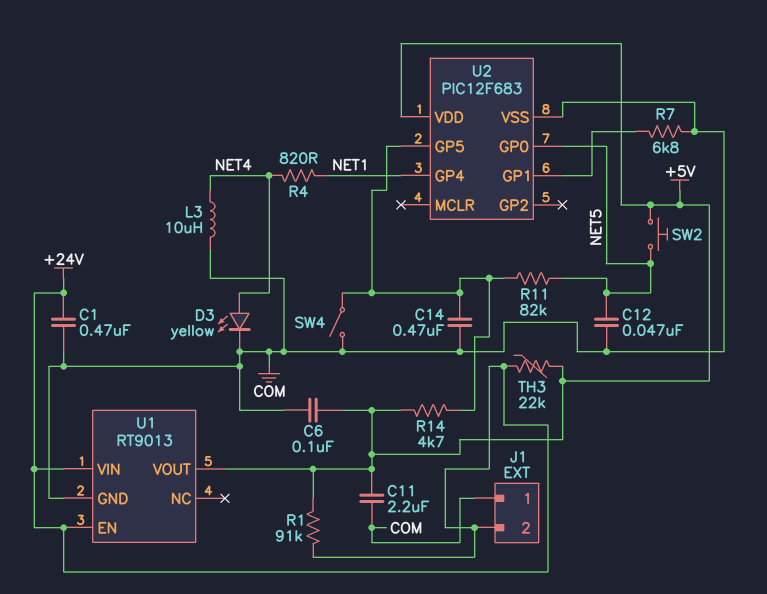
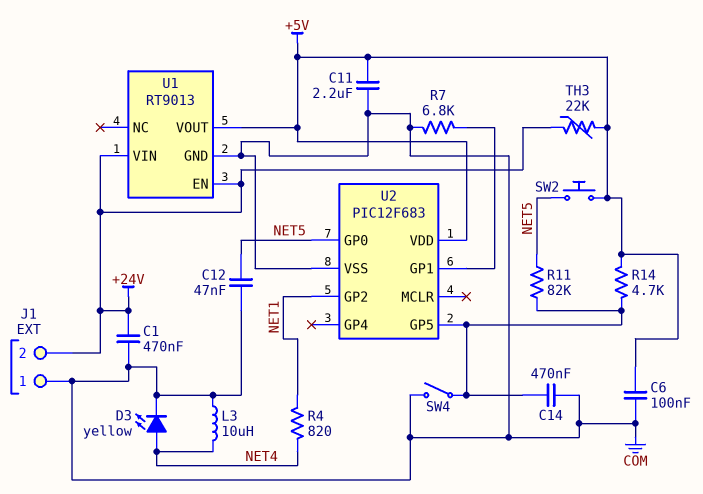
R1: 91k (+5V, +24V) -> none
U2 pin GP2: none -> NET1
U2 pin GP4: NET1 -> none

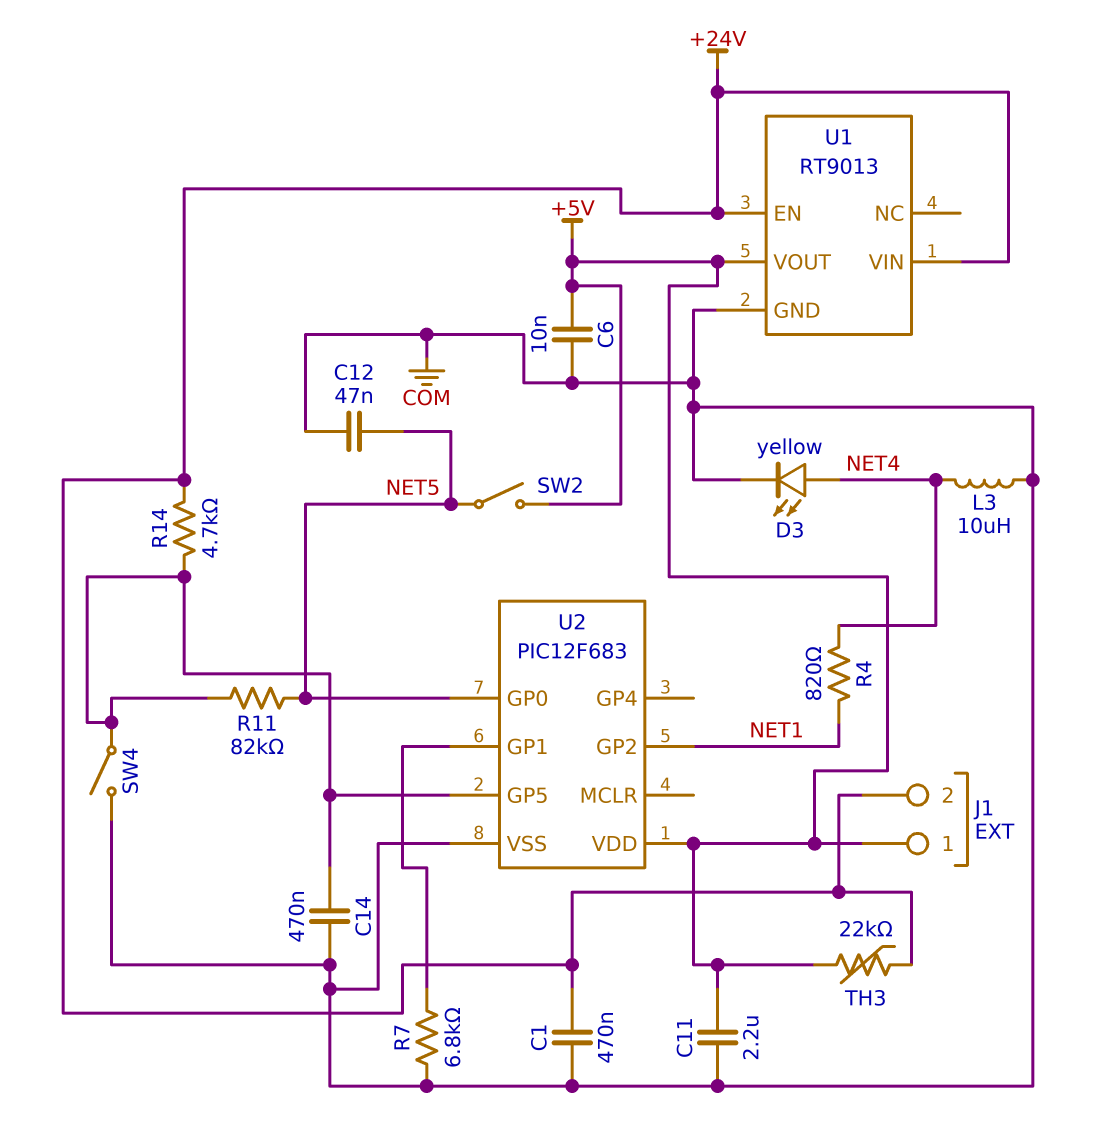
C6: 100nF (+5V, COM) -> 10nF (+5V, COM)
J1 pin 1: COM -> +5V
R14: 4.7k (+5V, U2/GP5) -> 4.7k (+24V, U2/GP5)
SW2: button (+5V, NET5) -> switch (+5V, NET5)

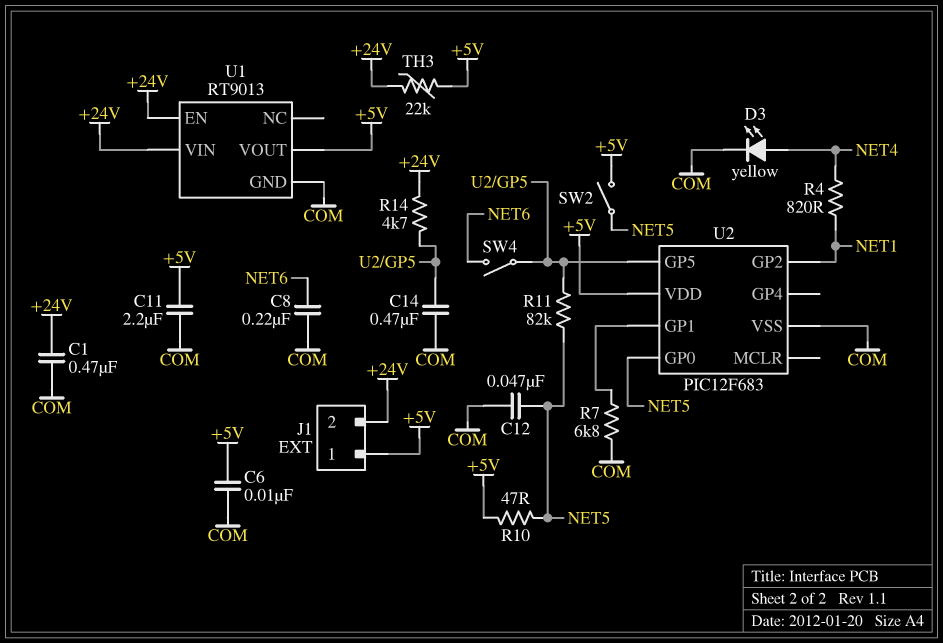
C8: none -> 220nF (COM, NET6)
L3: 10uH (COM, NET4) -> none
R10: none -> 47 (+5V, NET5)
SW4: switch (COM, U2/GP5) -> switch (NET6, U2/GP5)

